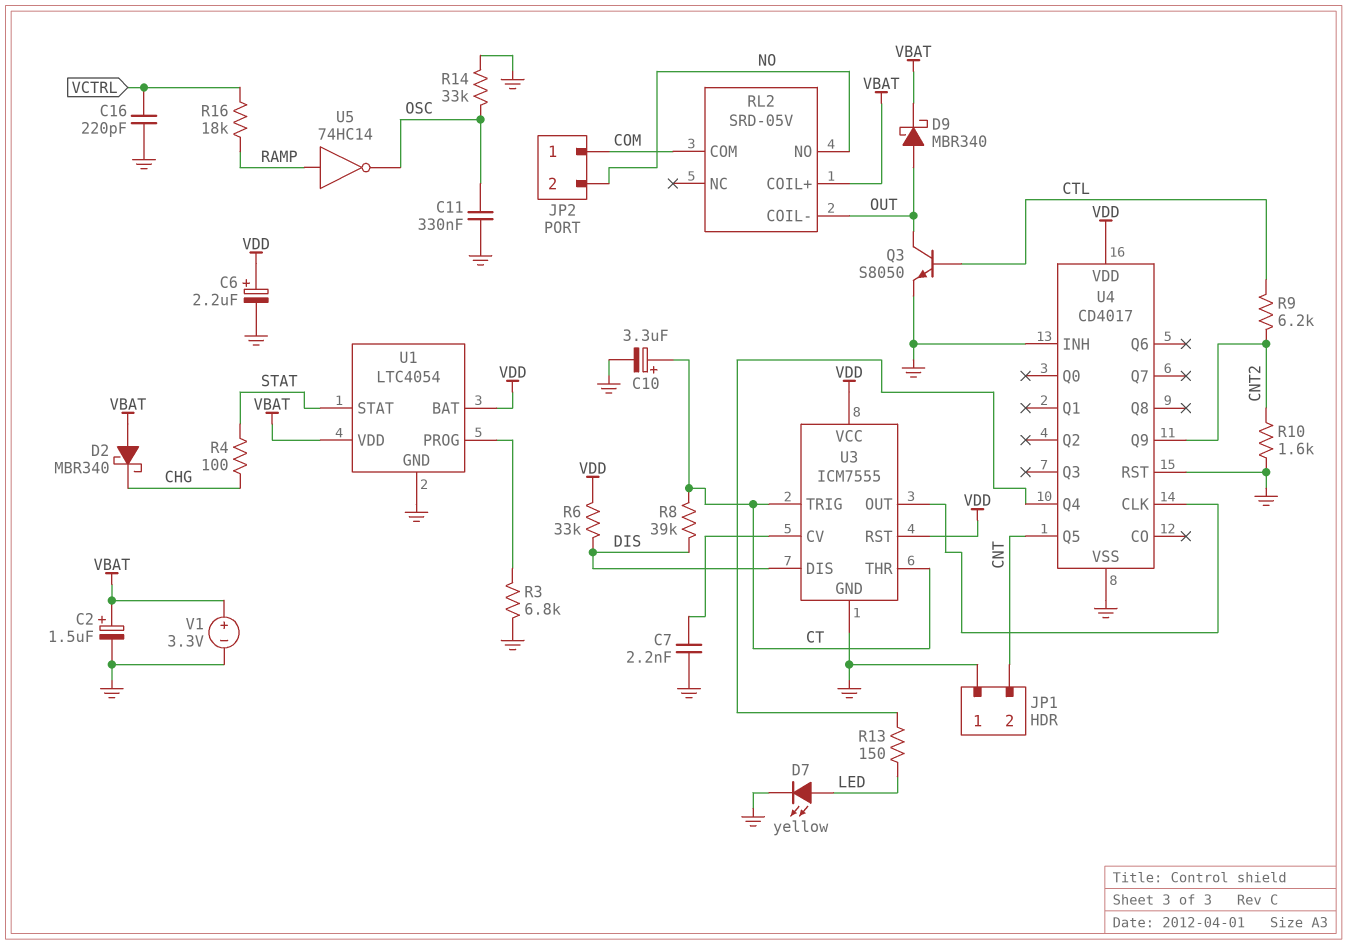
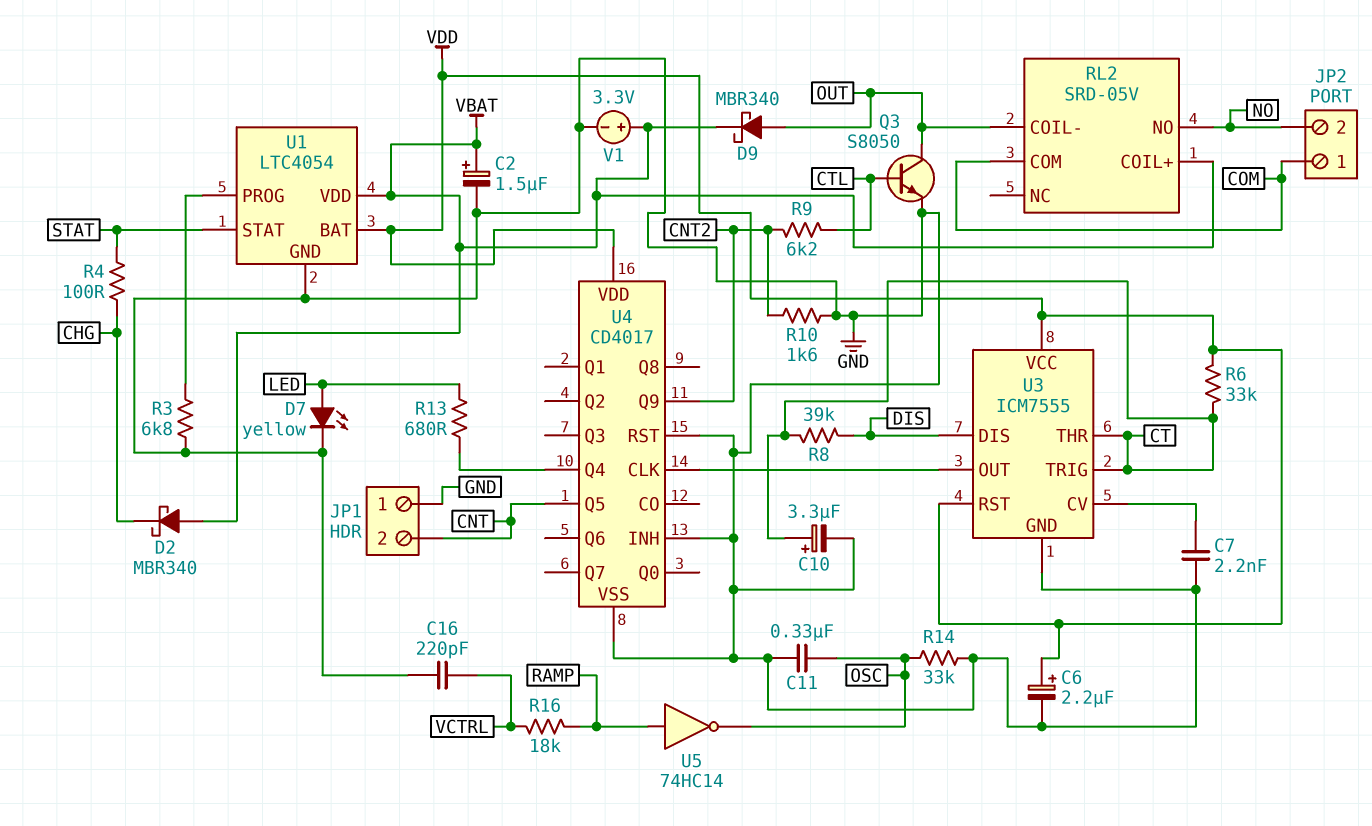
R6: 33k (DIS, VDD) -> 33k (CT, VDD)
R13: 150 (LED, U4/Q4) -> 680 (LED, U4/Q4)

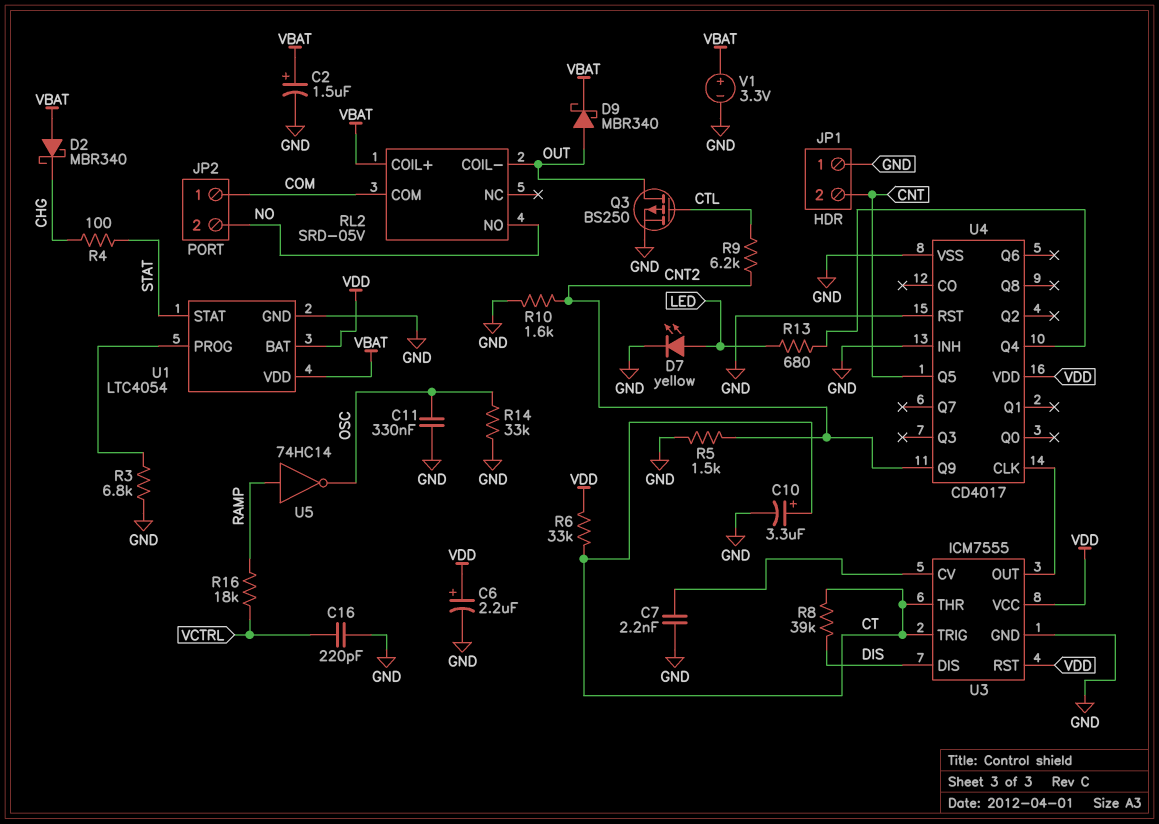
Q3: NPN S8050 (B CTL, C OUT, E GND) -> PMOS BS250 (G CTL, D OUT, S GND)
R5: none -> 1.5k (CNT2, GND)

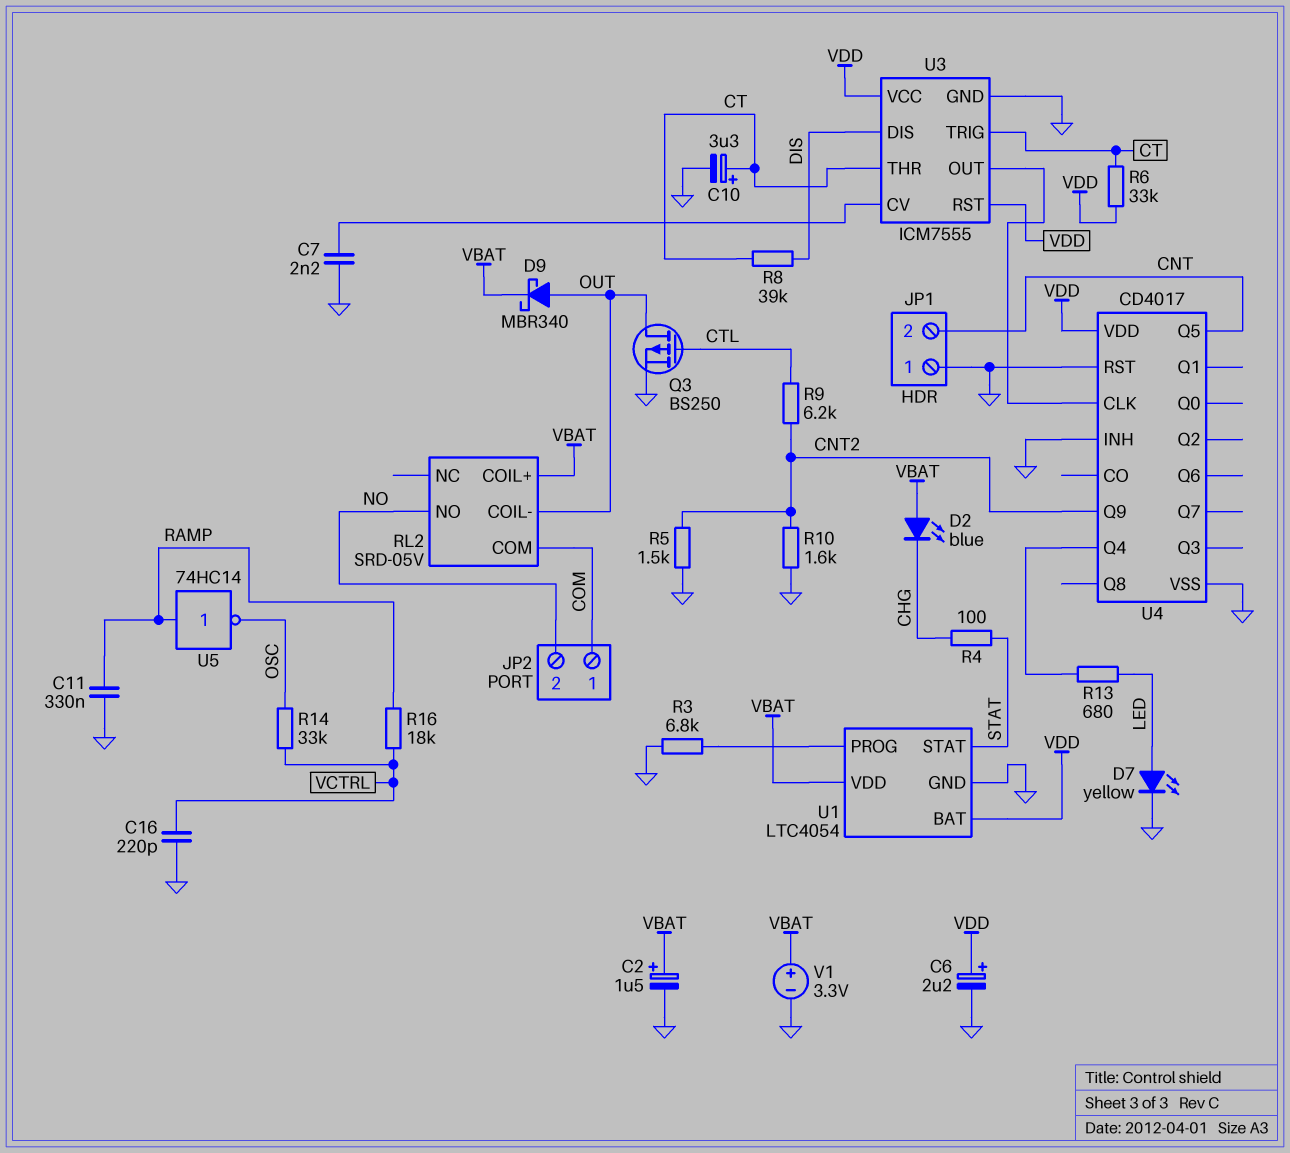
C11: 330nF (GND, OSC) -> 330nF (GND, RAMP)
D2: schottky MBR340 (A VBAT, K CHG) -> LED blue (A VBAT, K CHG)
R14: 33k (GND, OSC) -> 33k (OSC, VCTRL)

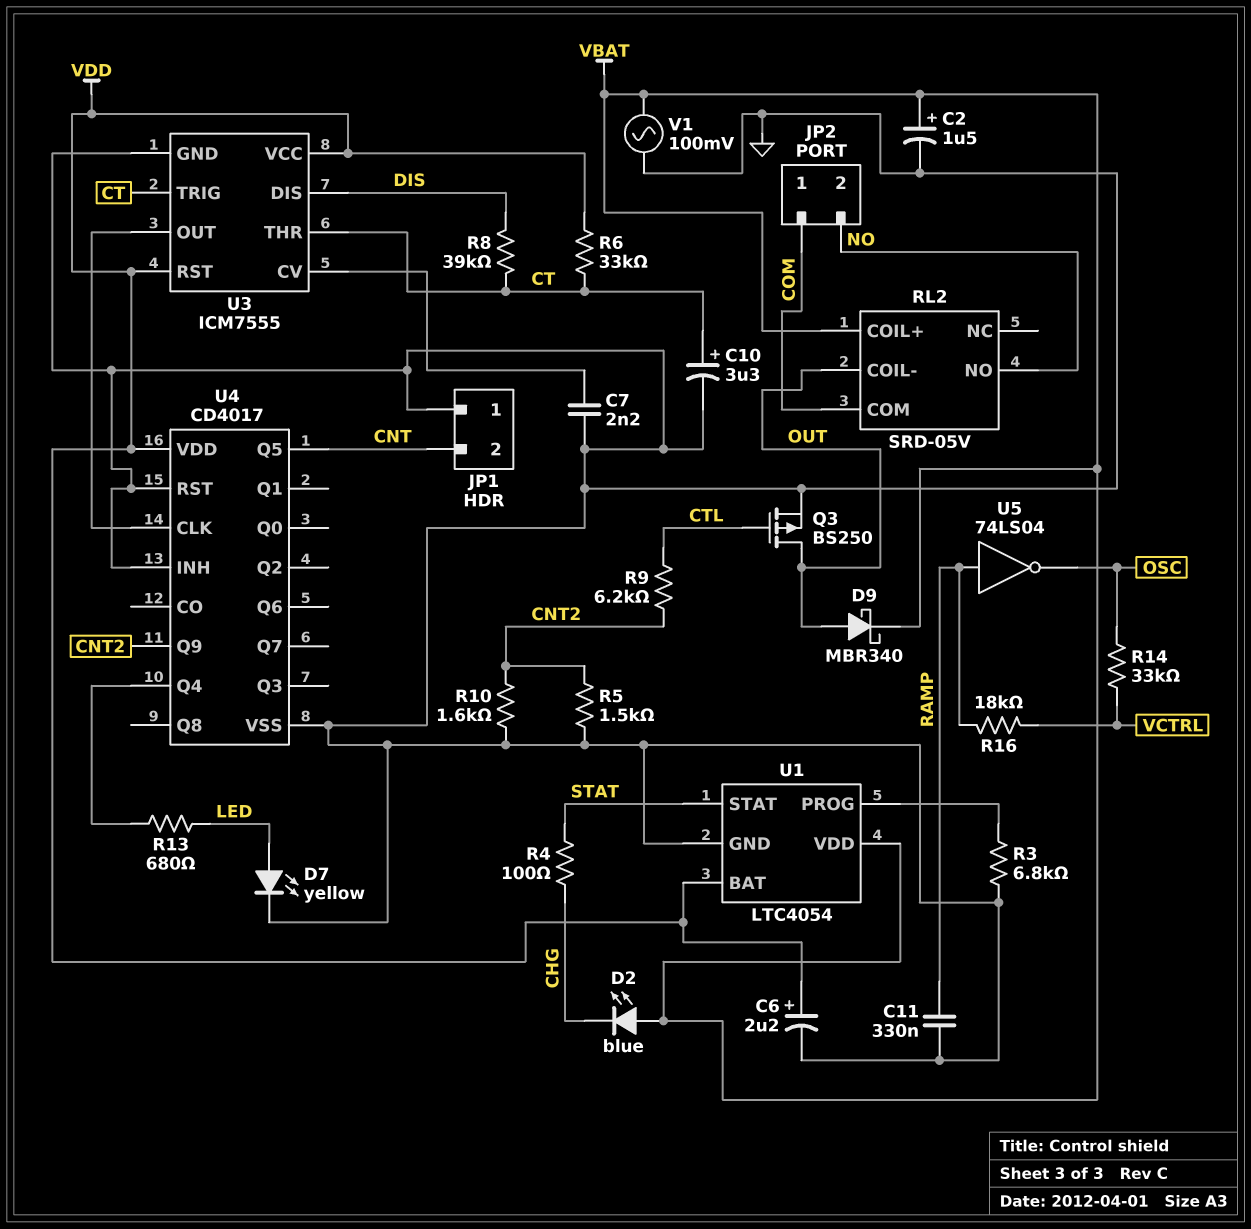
C16: 220pF (GND, VCTRL) -> none
U5: NOT 74HC14 (in RAMP, out OSC) -> NOT 74LS04 (in RAMP, out OSC)
V1: 3.3V (plus VBAT, minus GND) -> AC 100mV (GND, VBAT)

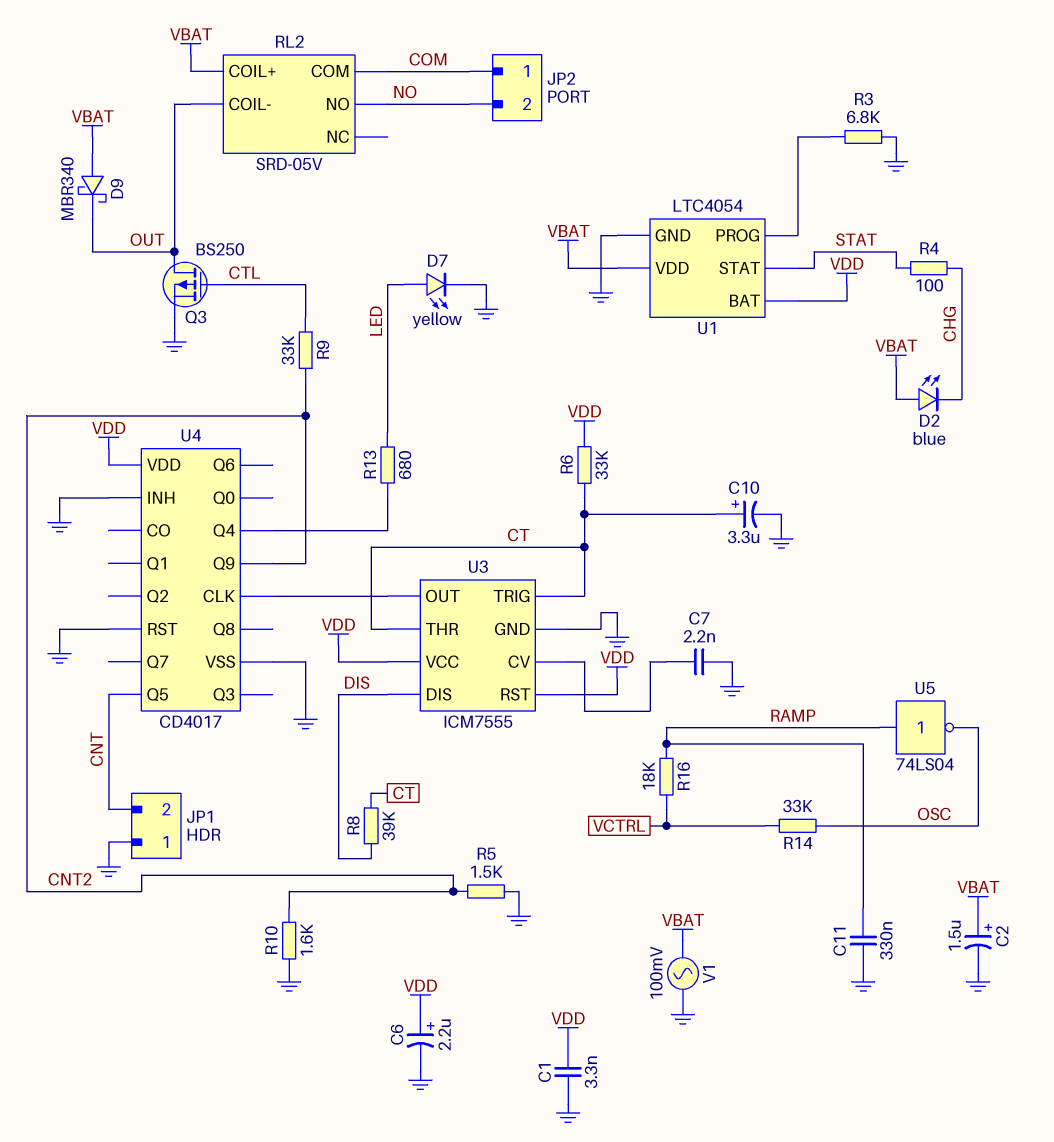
C1: none -> 3.3nF (GND, VDD)
D9: schottky MBR340 (A OUT, K VBAT) -> schottky MBR340 (A VBAT, K OUT)
R9: 6.2k (CNT2, CTL) -> 33k (CNT2, CTL)

